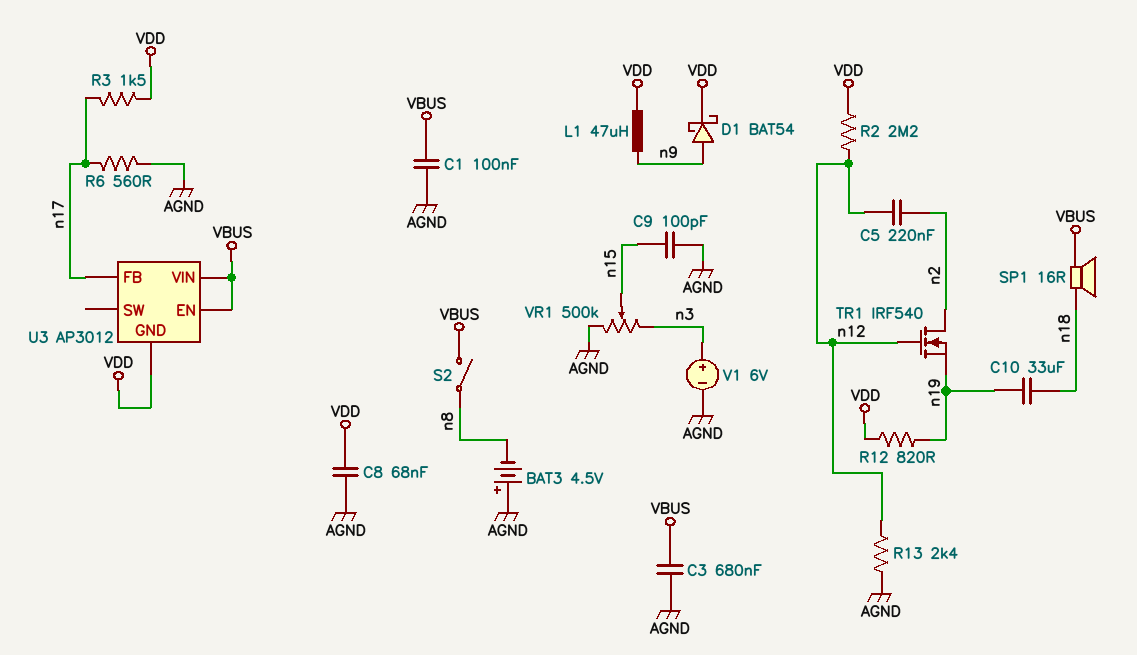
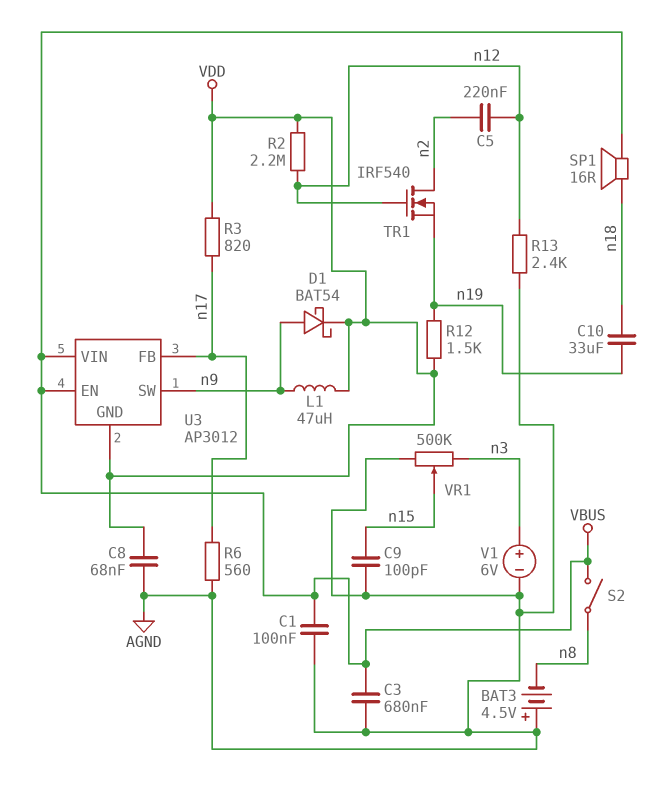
R3: 1.5k (VDD, n17) -> 820 (VDD, n17)
R12: 820 (VDD, n19) -> 1.5k (VDD, n19)
U3 pin SW: none -> n9

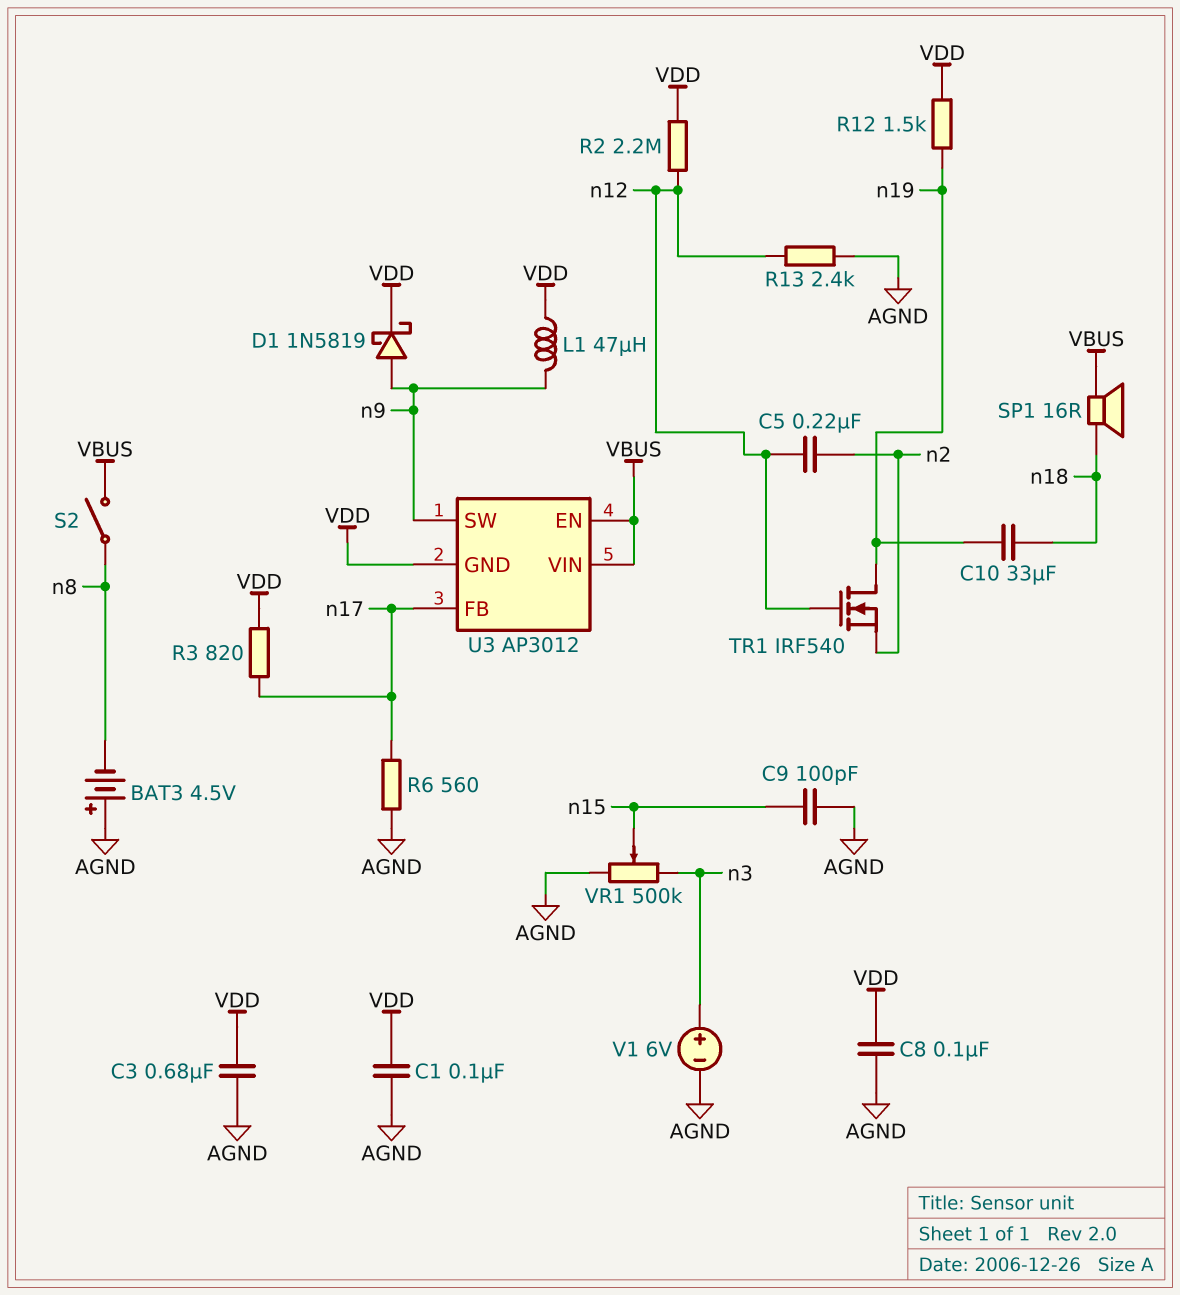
C1: 100nF (AGND, VBUS) -> 100nF (AGND, VDD)
C3: 680nF (AGND, VBUS) -> 680nF (AGND, VDD)
C8: 68nF (AGND, VDD) -> 100nF (AGND, VDD)
D1: schottky BAT54 (A n9, K VDD) -> schottky 1N5819 (A n9, K VDD)
TR1: NMOS IRF540 (G n12, D n2, S n19) -> NMOS IRF540 (G n12, D n19, S n2)

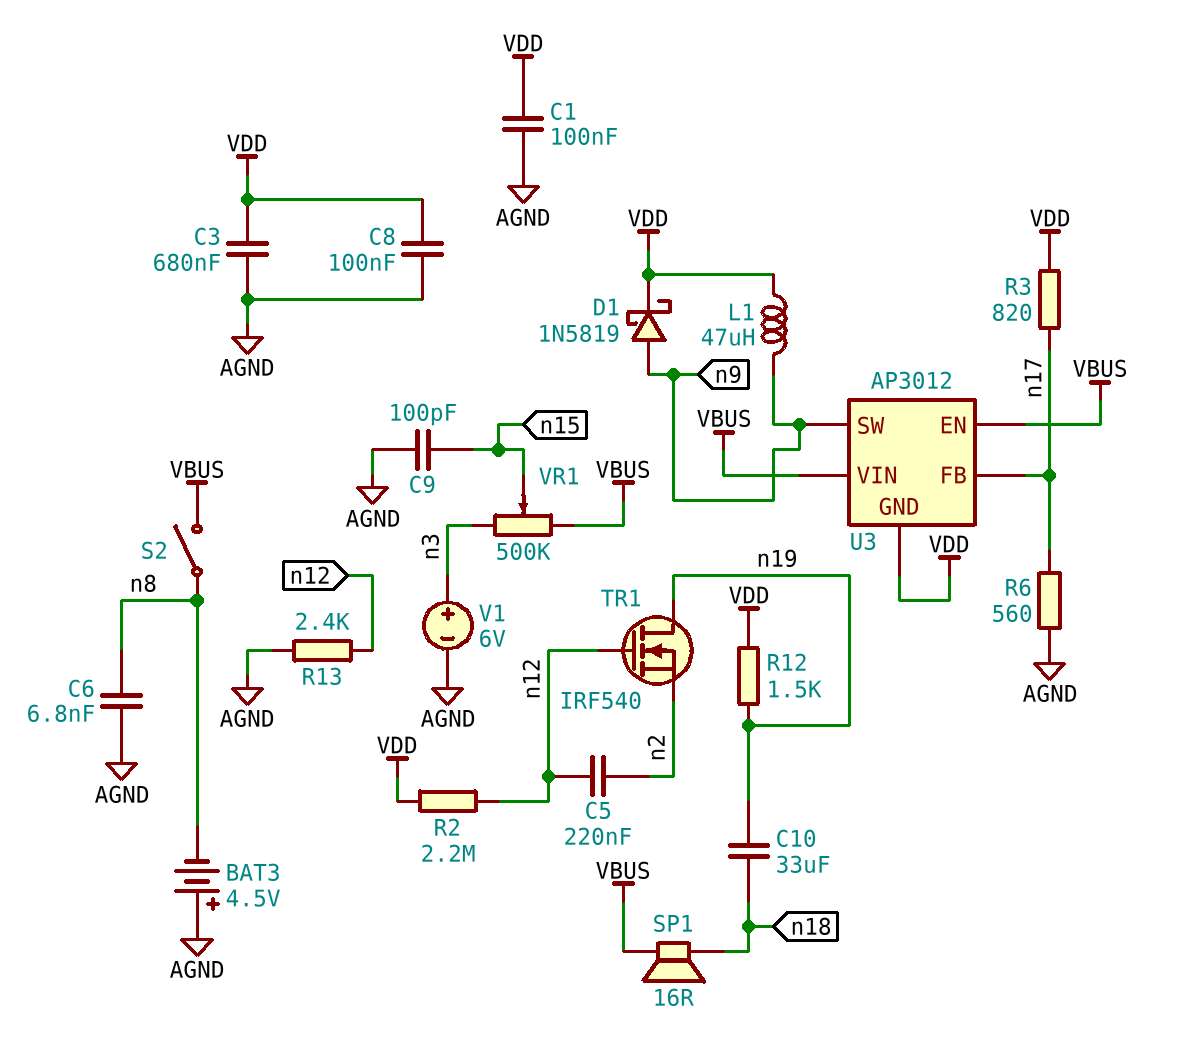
C6: none -> 6.8nF (AGND, n8)
VR1: 500k (AGND, n3, wiper n15) -> 500k (VBUS, n3, wiper n15)

